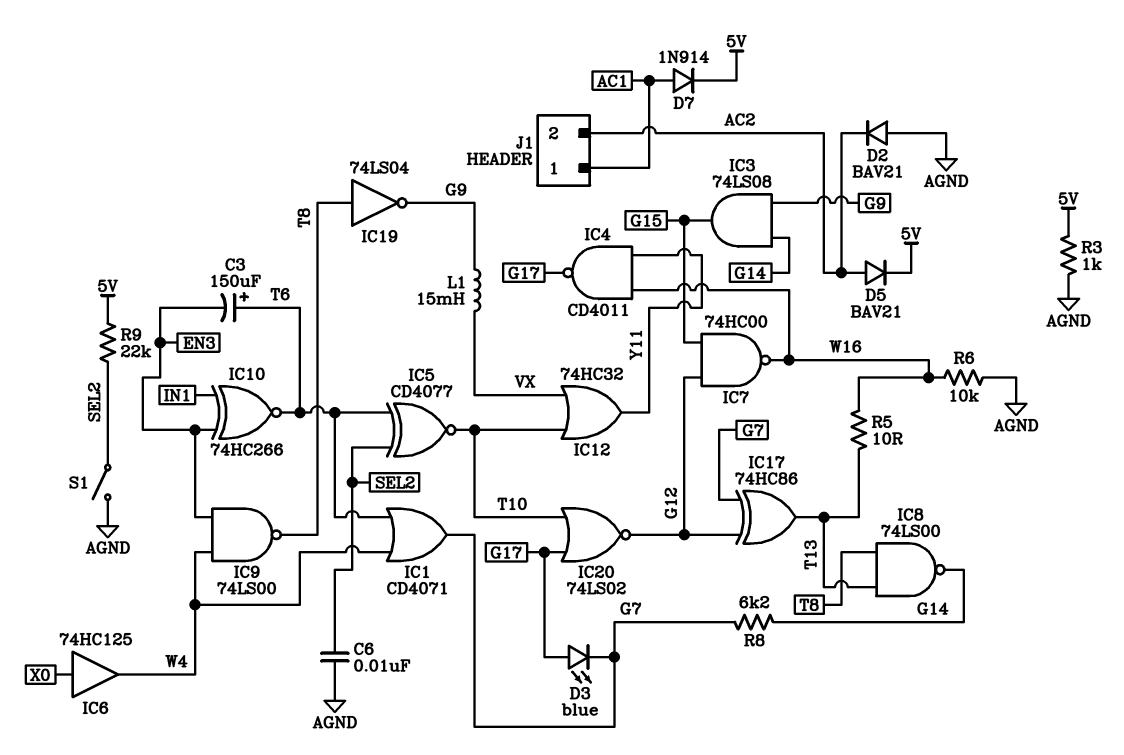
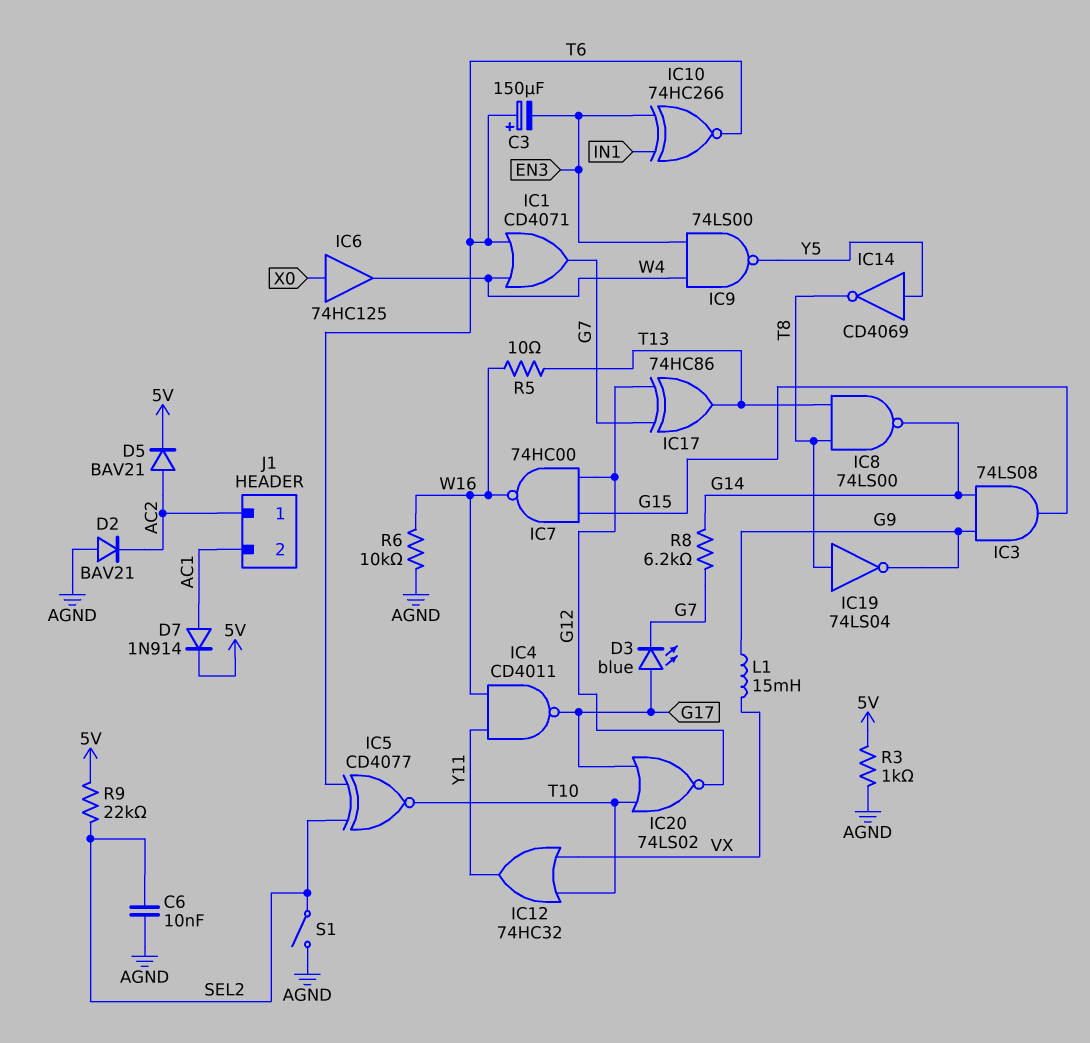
IC9: NAND 74LS00 (in EN3, in W4, out T8) -> NAND 74LS00 (in EN3, in W4, out Y5)
IC14: none -> NOT CD4069 (in Y5, out T8)
J1 pin 1: AC1 -> AC2
J1 pin 2: AC2 -> AC1

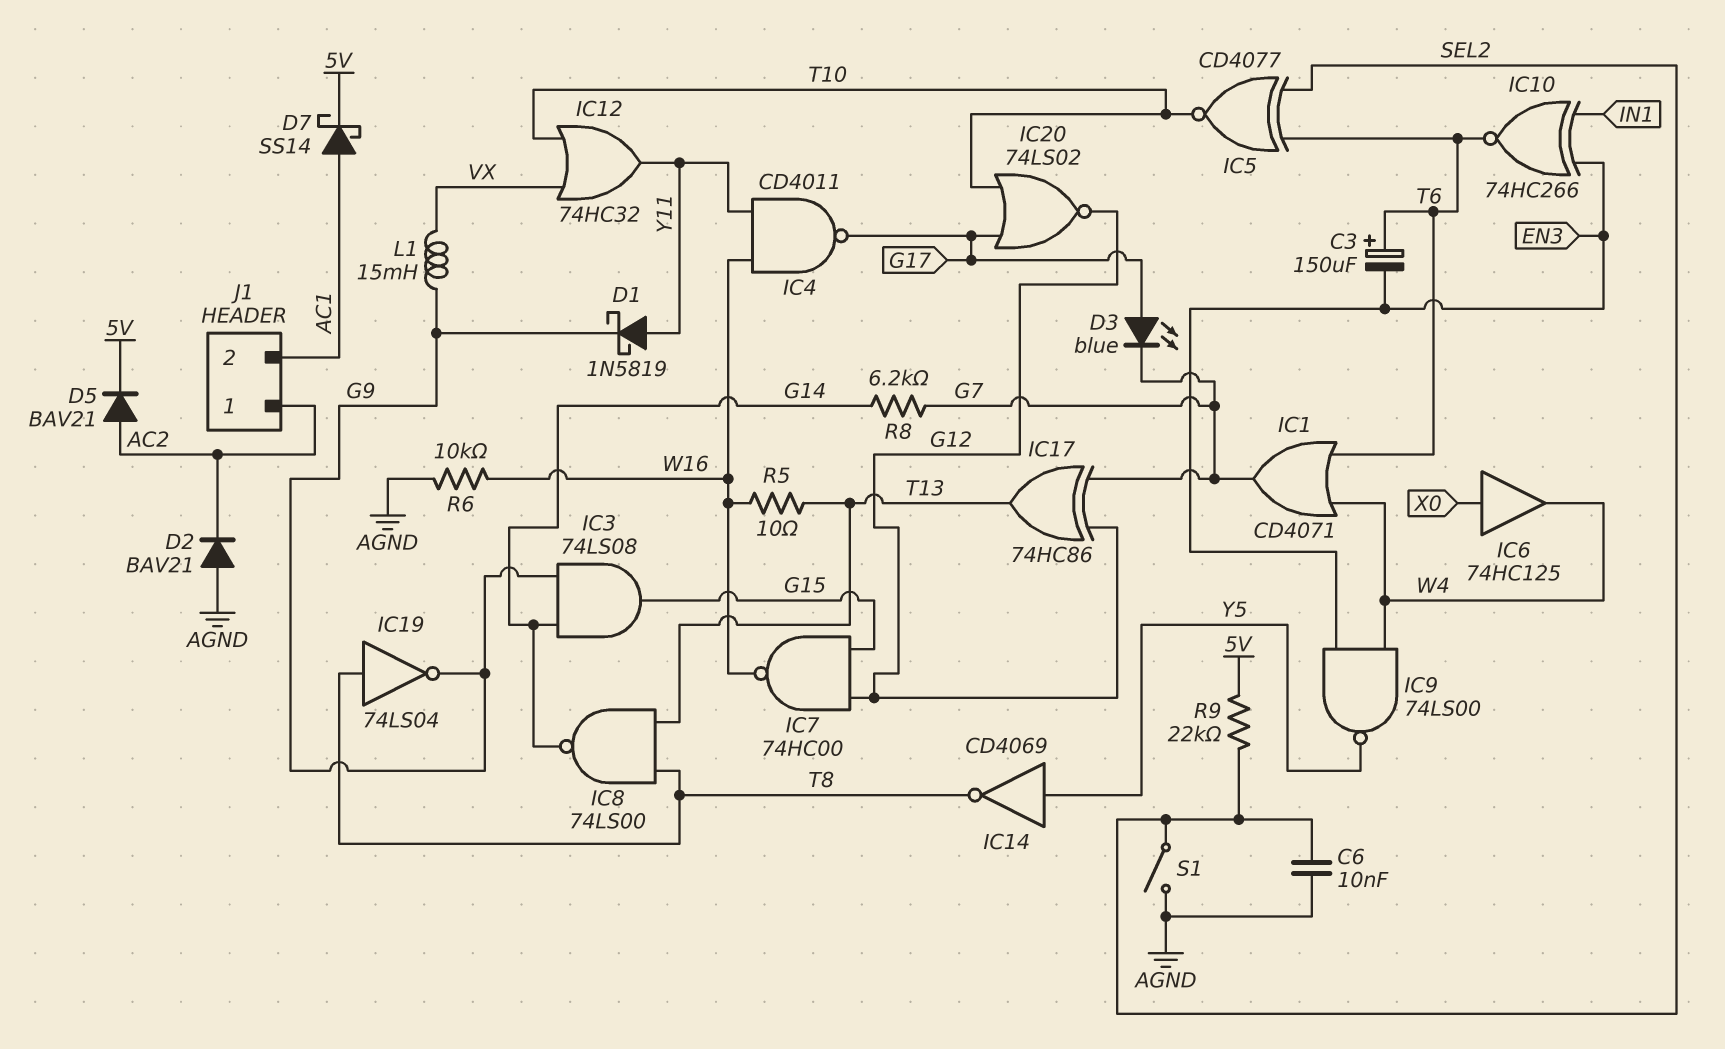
D1: none -> schottky 1N5819 (A Y11, K G9)
D7: diode 1N914 (A AC1, K 5V) -> schottky SS14 (A AC1, K 5V)
R3: 1k (5V, AGND) -> none

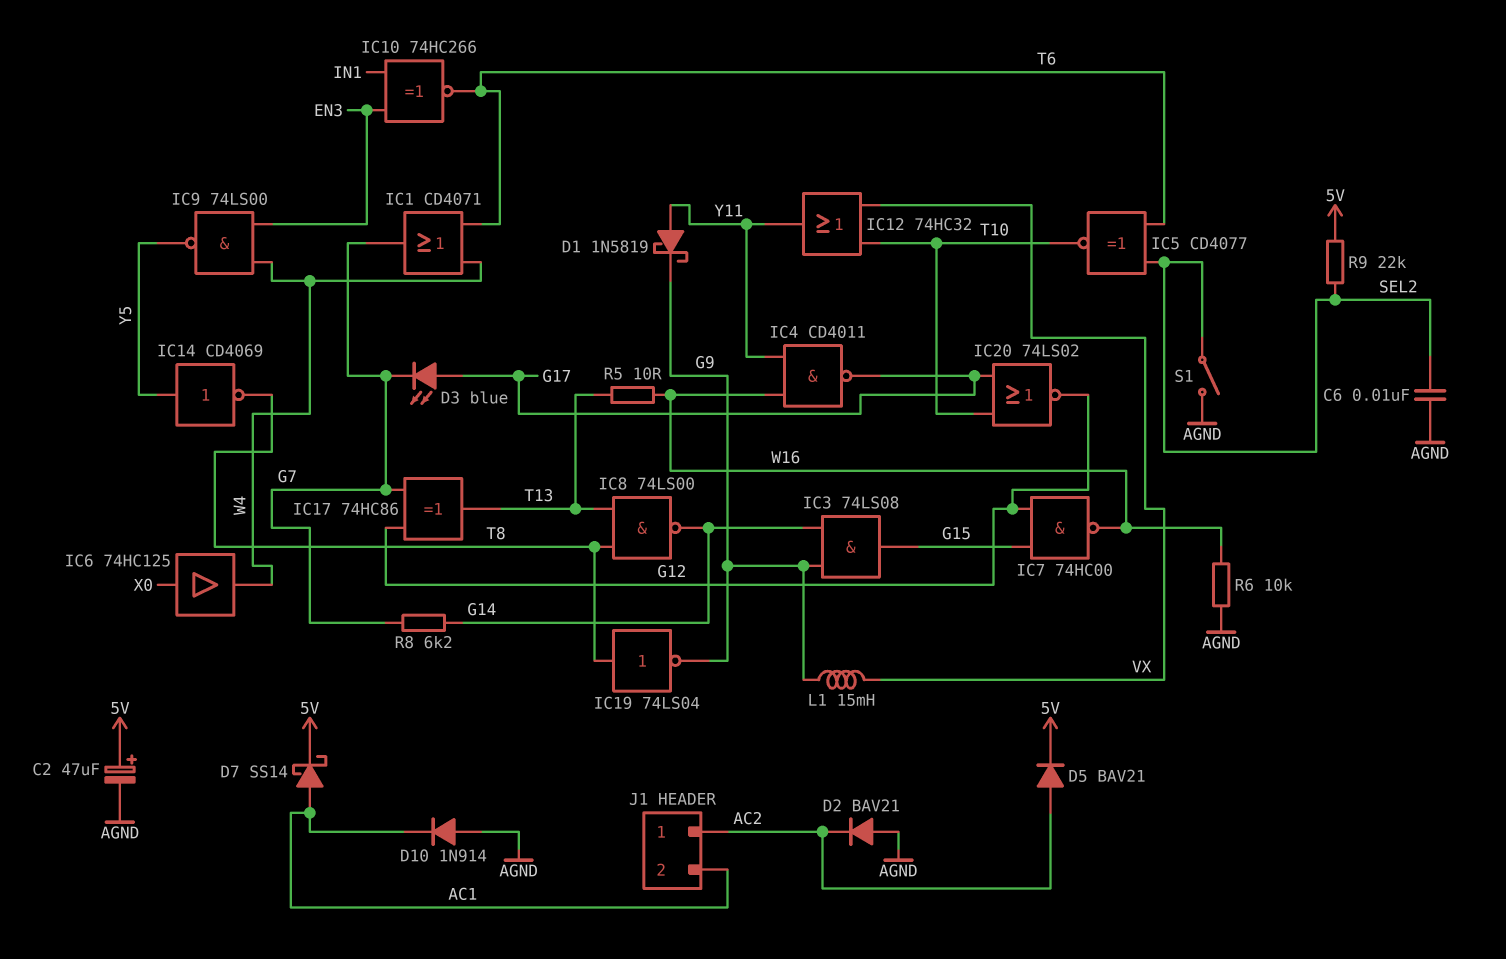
C2: none -> 47uF (plus 5V, minus AGND)
C3: 150uF (plus T6, minus EN3) -> none
D10: none -> diode 1N914 (A AGND, K AC1)

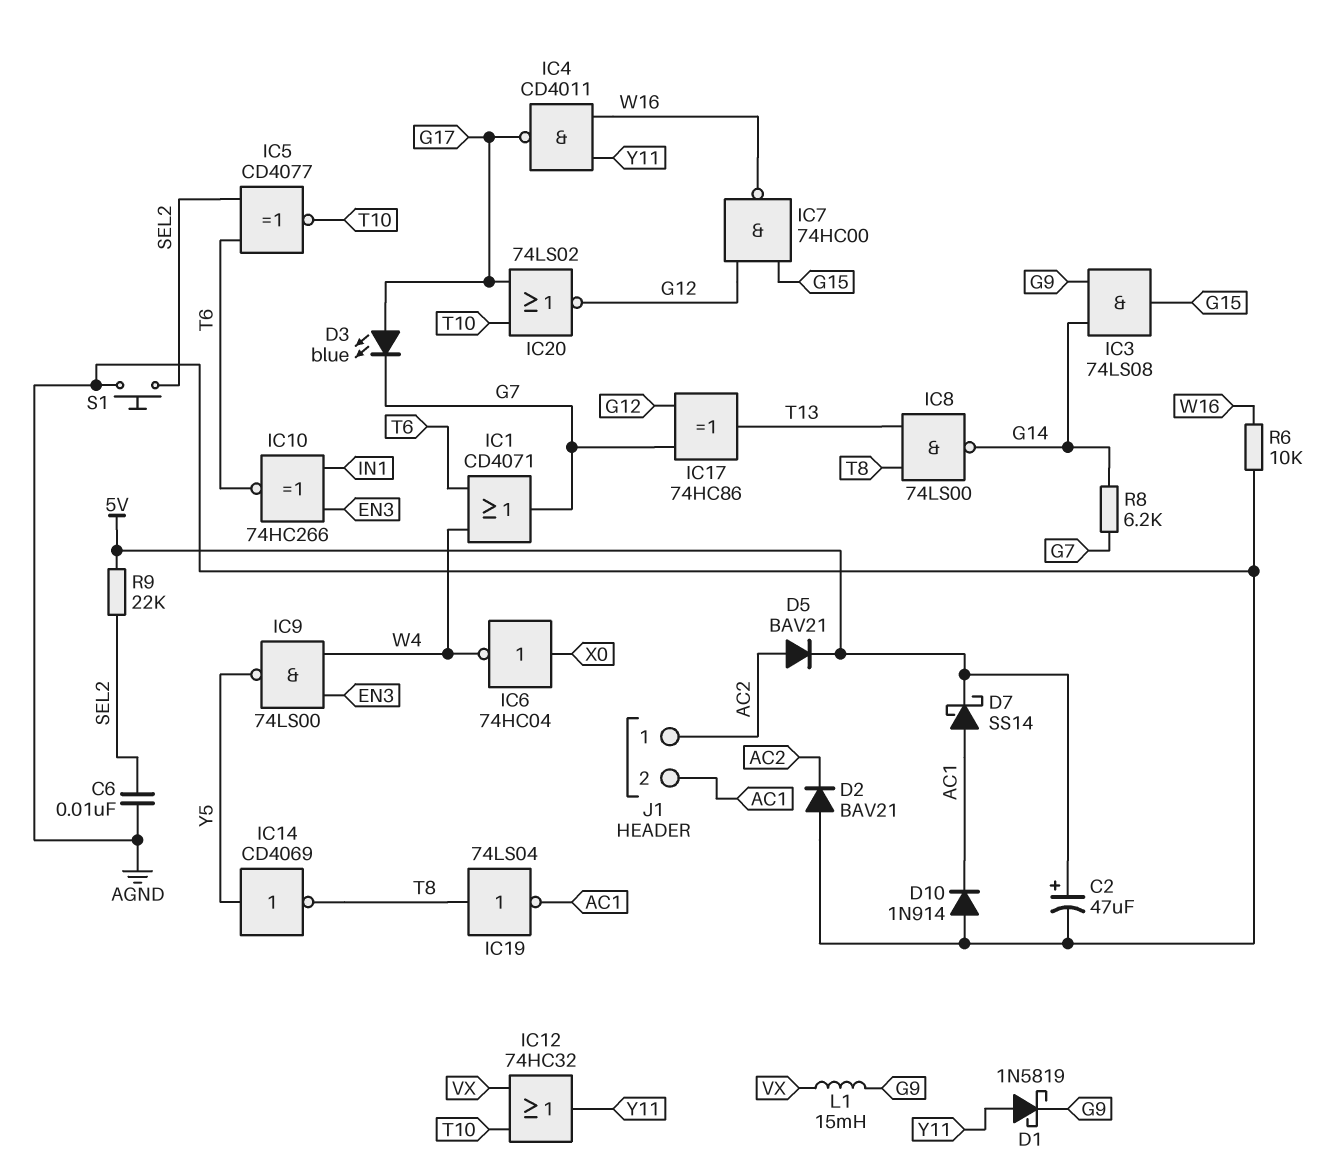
IC6: buffer 74HC125 (in X0, out W4) -> NOT 74HC04 (in X0, out W4)
IC19: NOT 74LS04 (in T8, out G9) -> NOT 74LS04 (in T8, out AC1)
R5: 10 (T13, W16) -> none
S1: switch (AGND, SEL2) -> button (AGND, SEL2)

